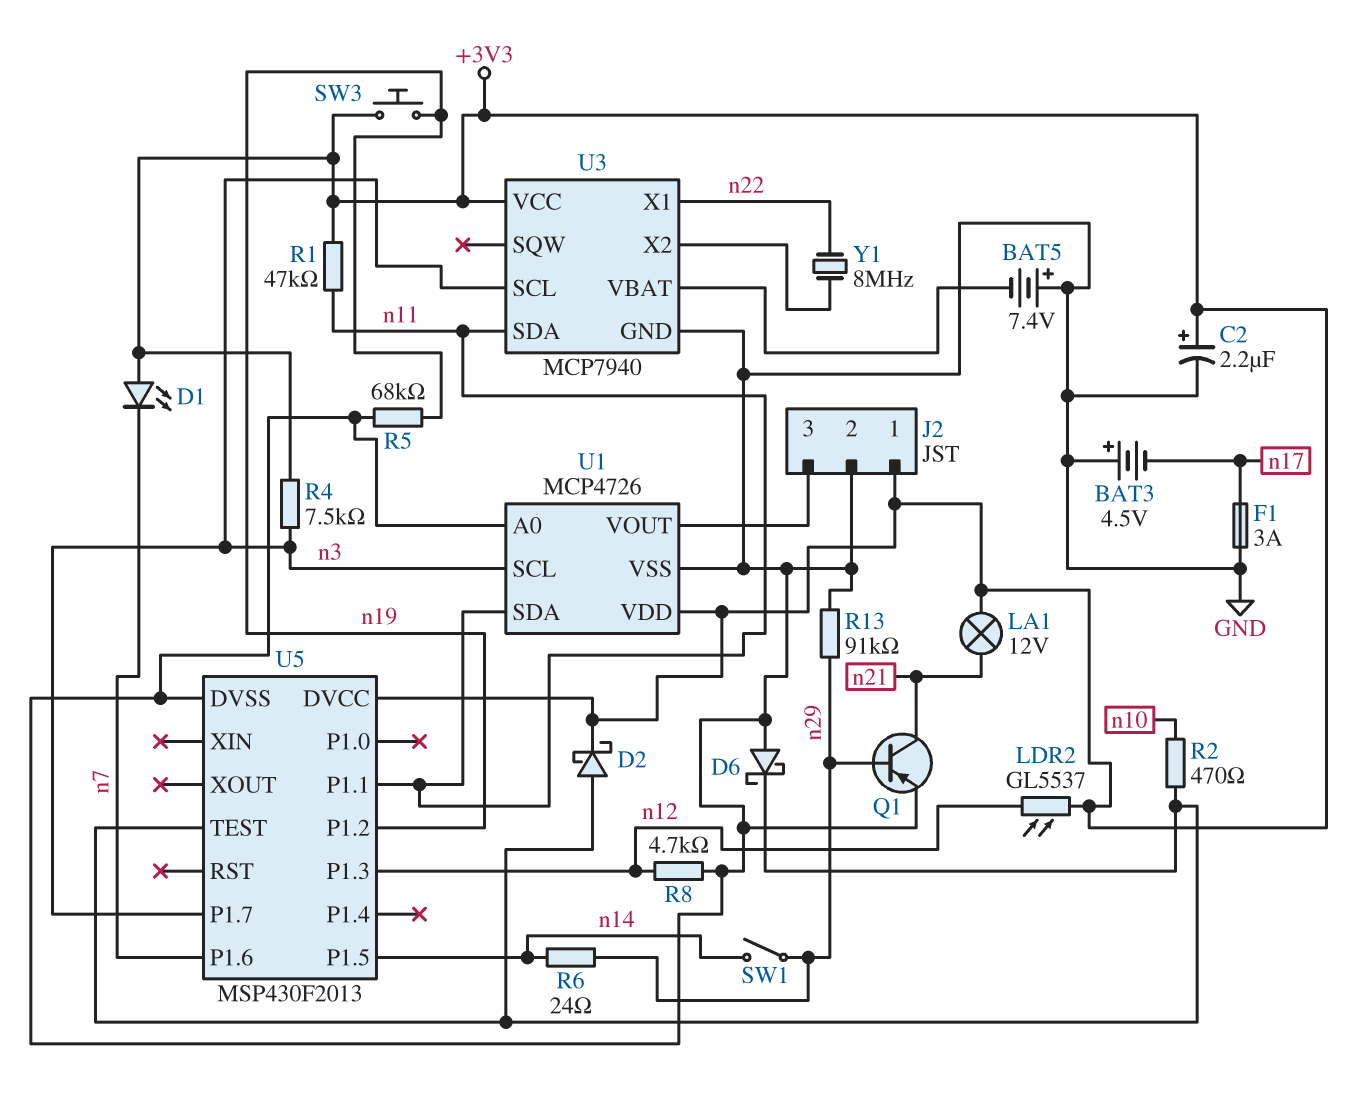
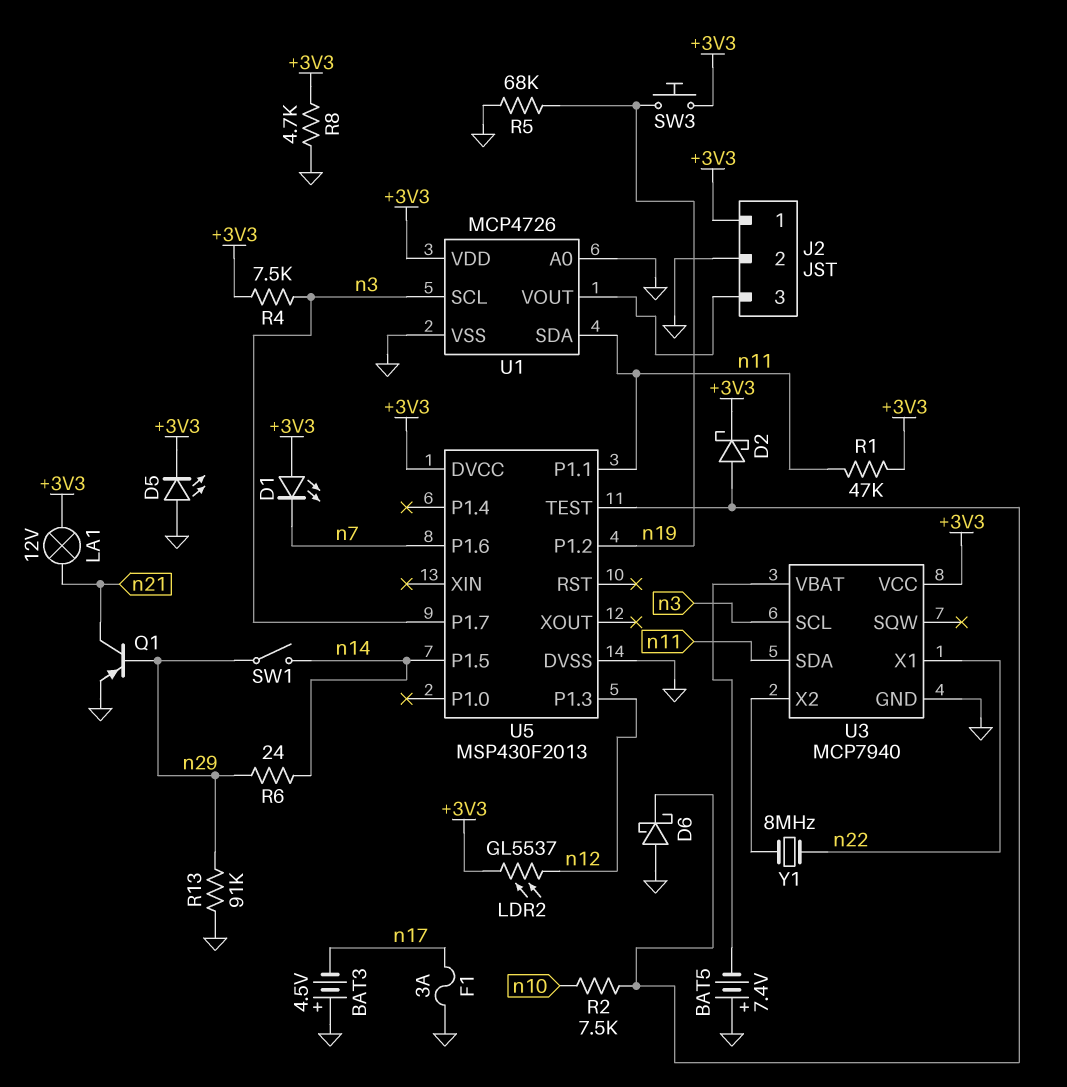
C2: 2.2uF (plus +3V3, minus GND) -> none
D5: none -> LED (A GND, K +3V3)
R2: 470 (U5/TEST, n10) -> 7.5k (U5/TEST, n10)
R8: 4.7k (GND, n12) -> 4.7k (+3V3, GND)

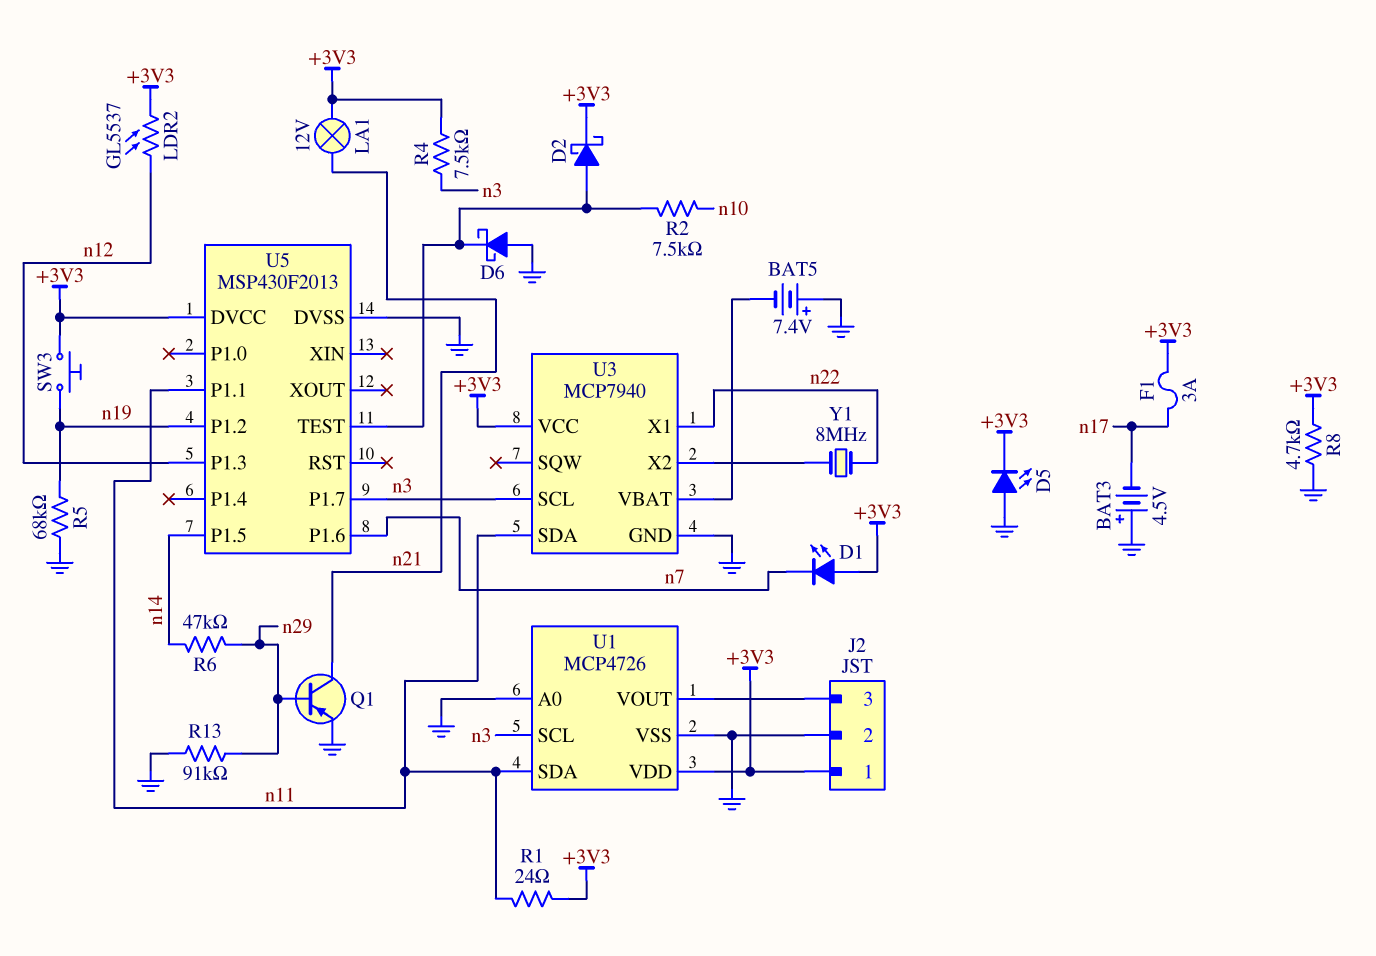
F1: 3A (GND, n17) -> 3A (+3V3, n17)
R1: 47k (+3V3, n11) -> 24 (+3V3, n11)
R6: 24 (n14, n29) -> 47k (n14, n29)
SW1: switch (n14, n29) -> none

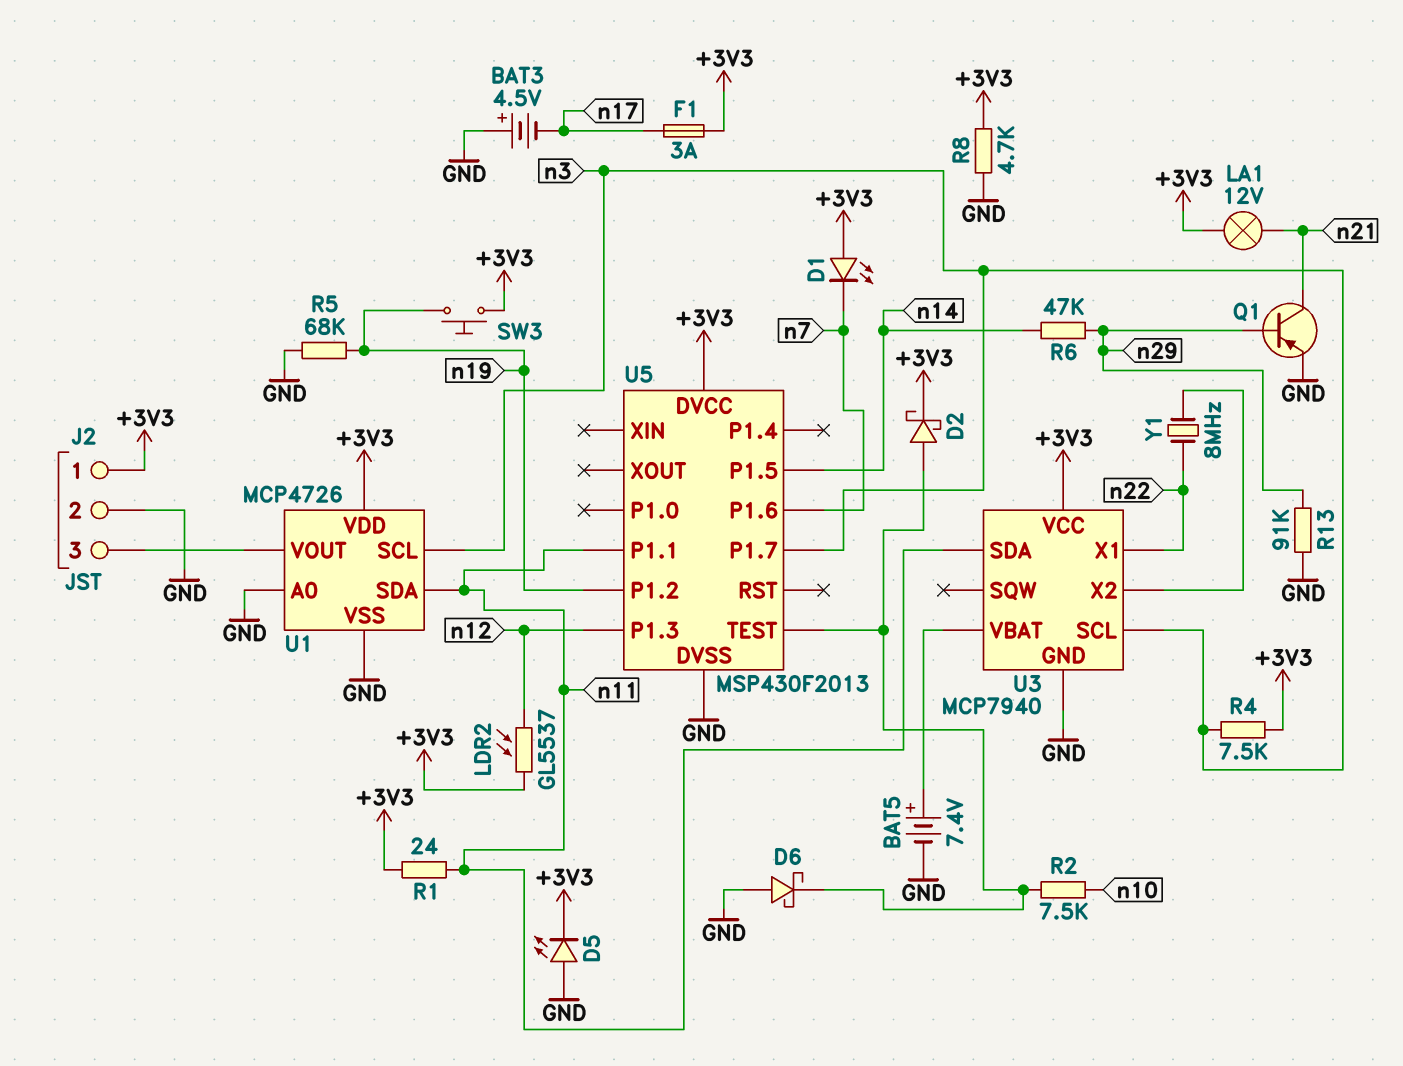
BAT5: 7.4V (plus GND, minus U3/VBAT) -> 7.4V (plus U3/VBAT, minus GND)

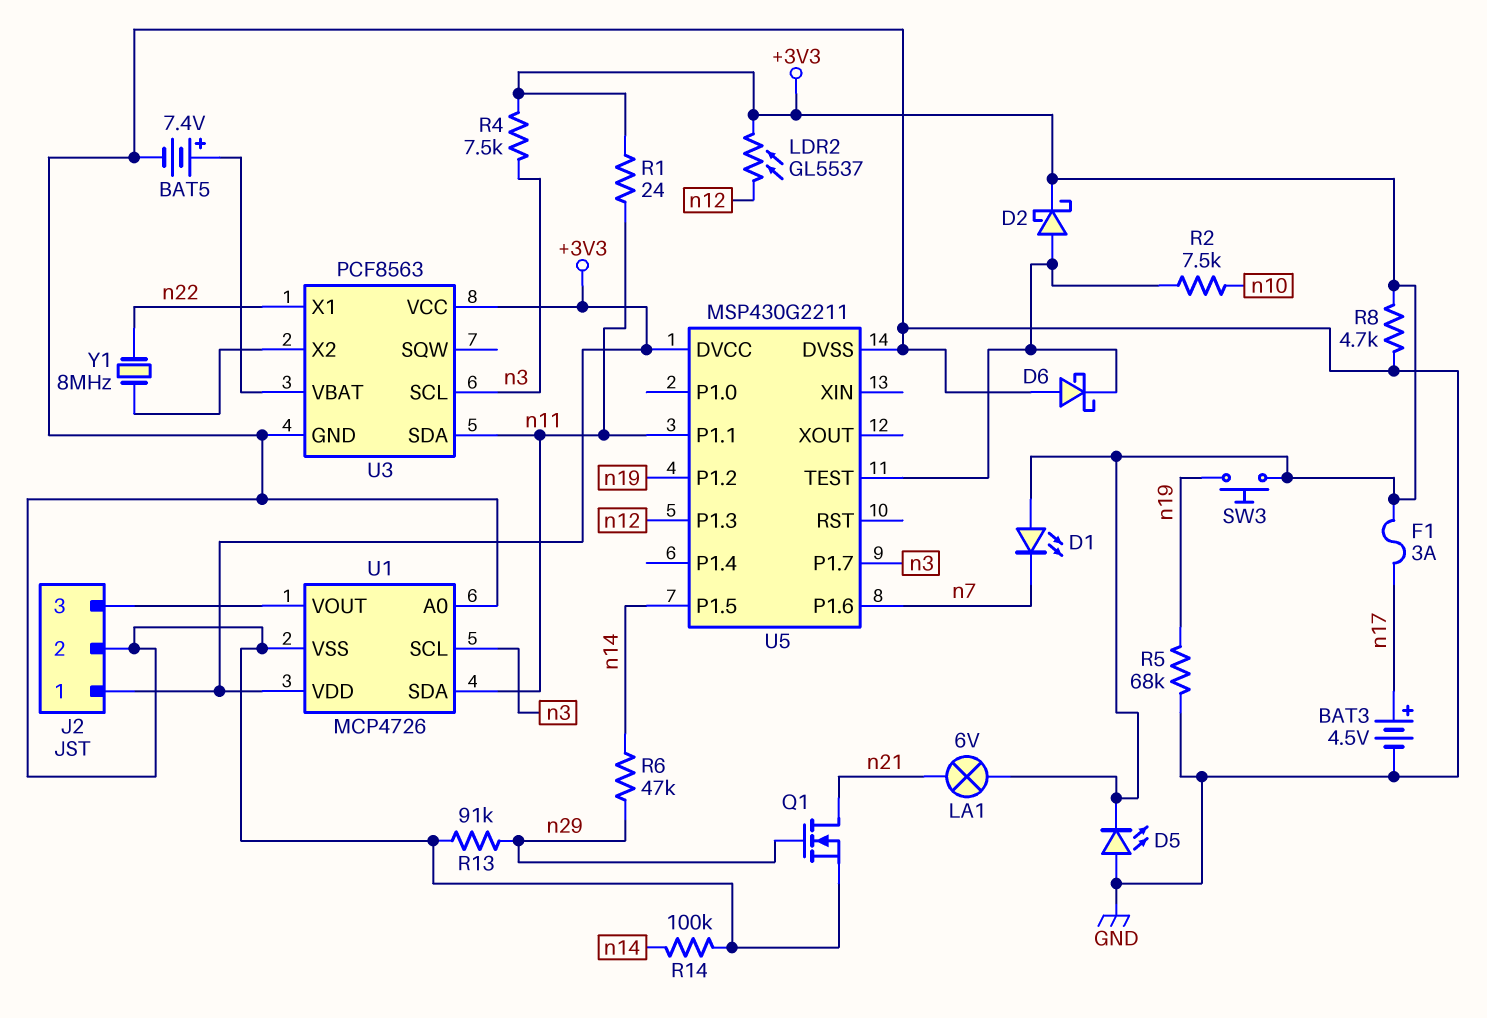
BAT3: 4.5V (plus GND, minus n17) -> 4.5V (plus n17, minus GND)
LA1: lamp 12V (+3V3, n21) -> lamp 6V (+3V3, n21)
Q1: PNP (B n29, C n21, E GND) -> NMOS (G n29, D n21, S GND)
R14: none -> 100k (GND, n14)
U3: MCP7940 -> PCF8563
U5: MSP430F2013 -> MSP430G2211

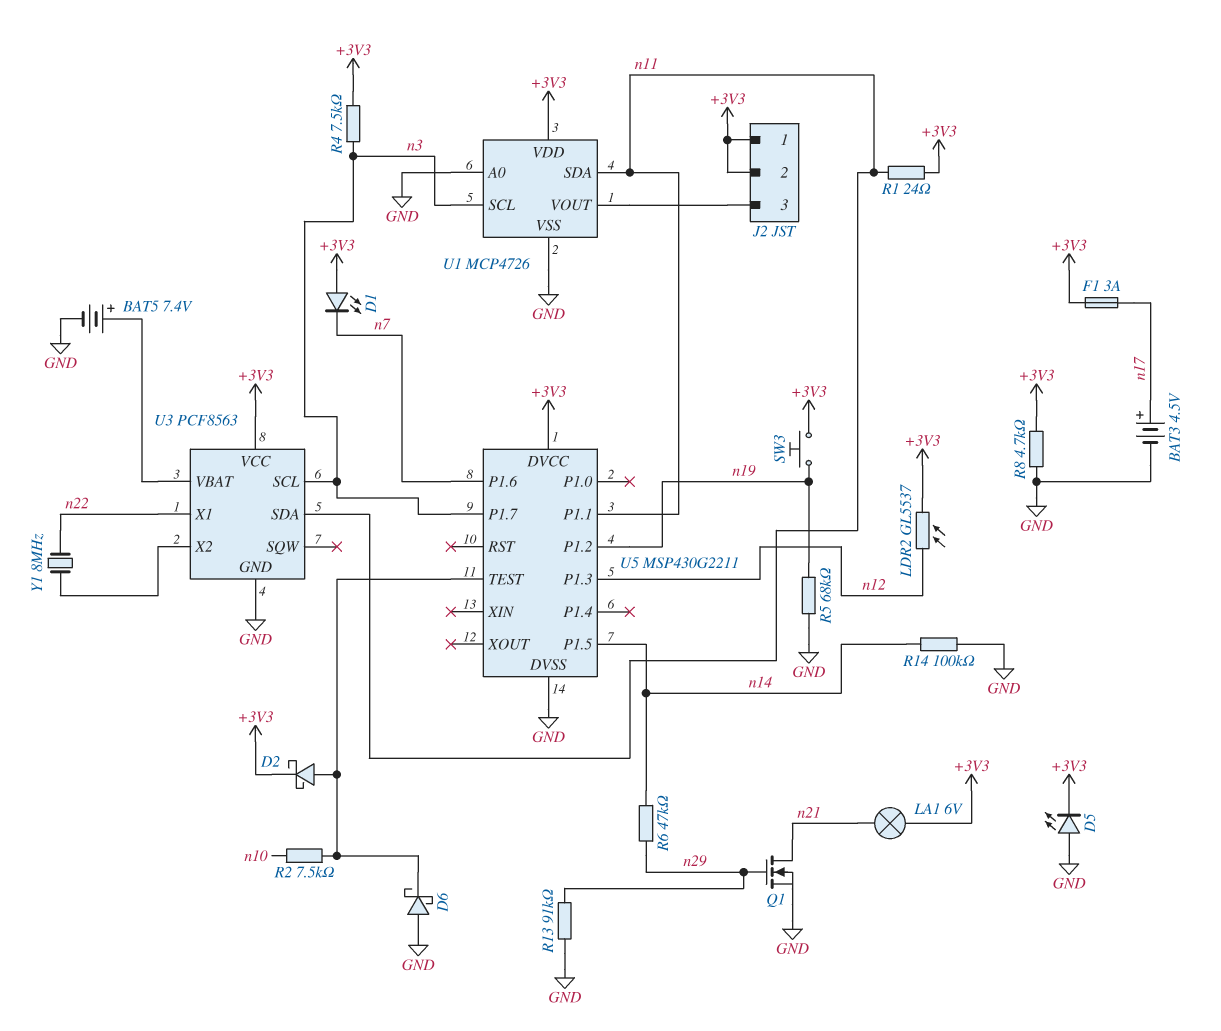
J2 pin 2: GND -> +3V3

